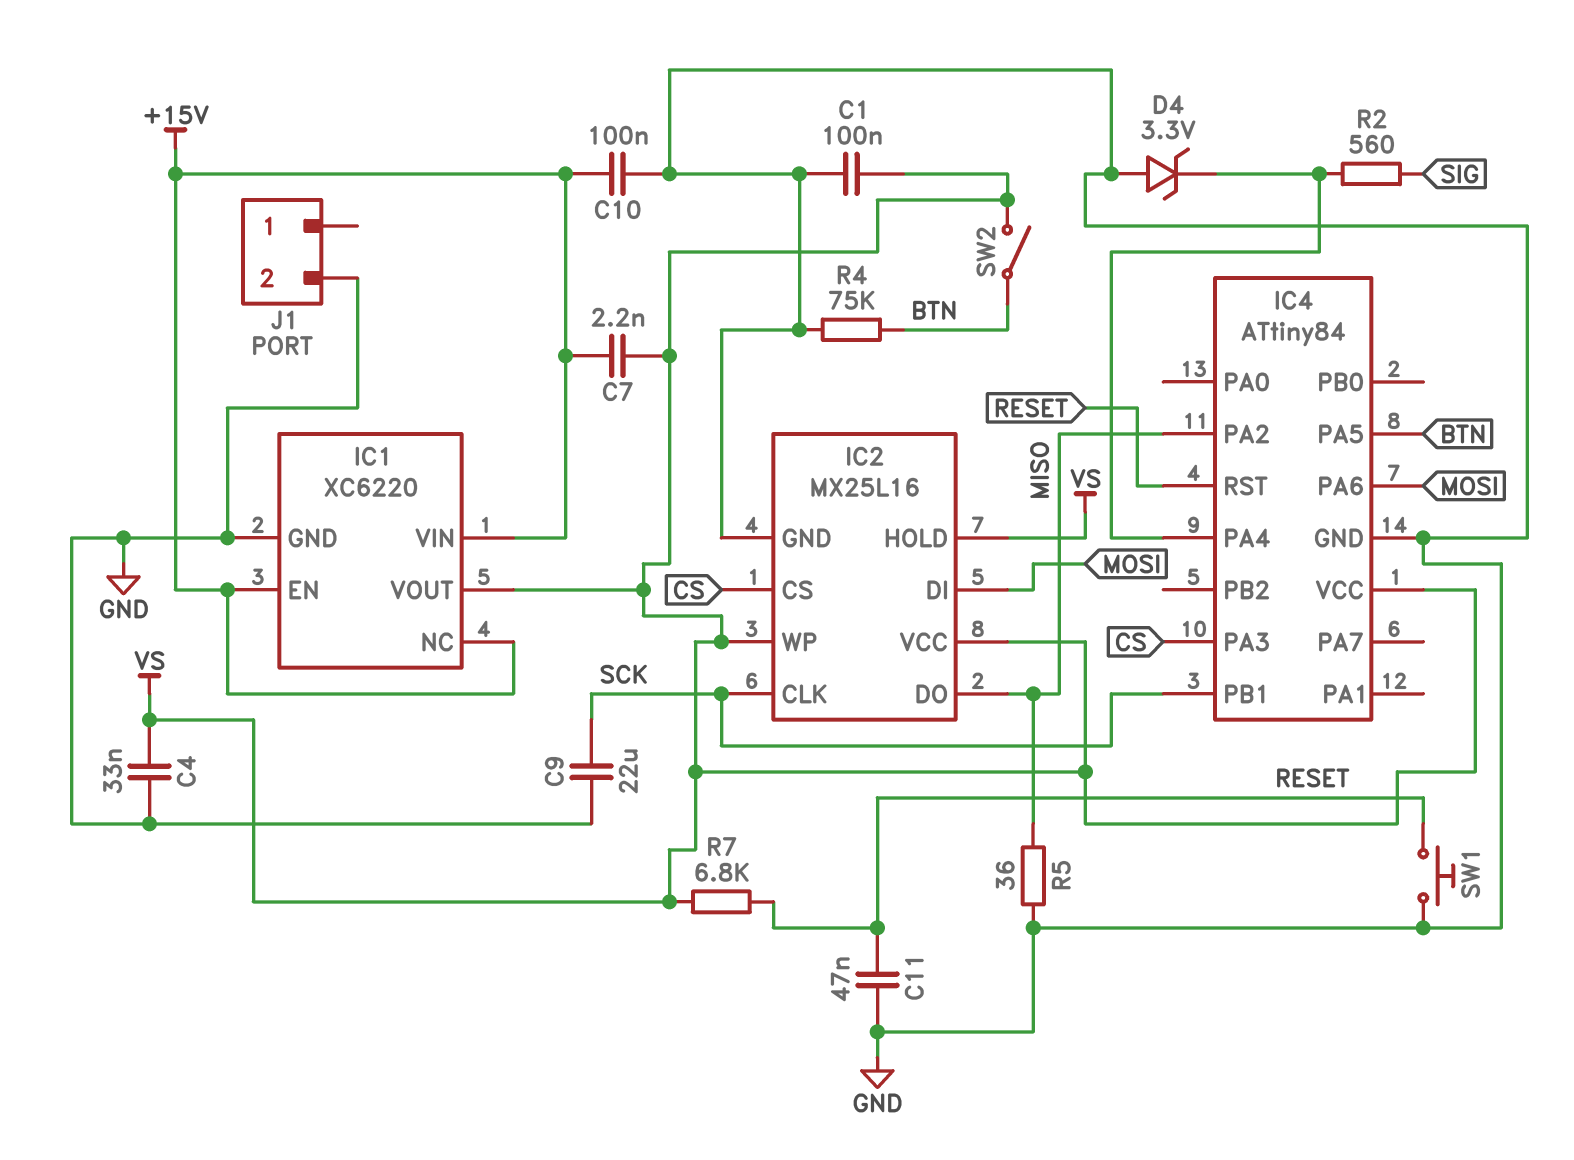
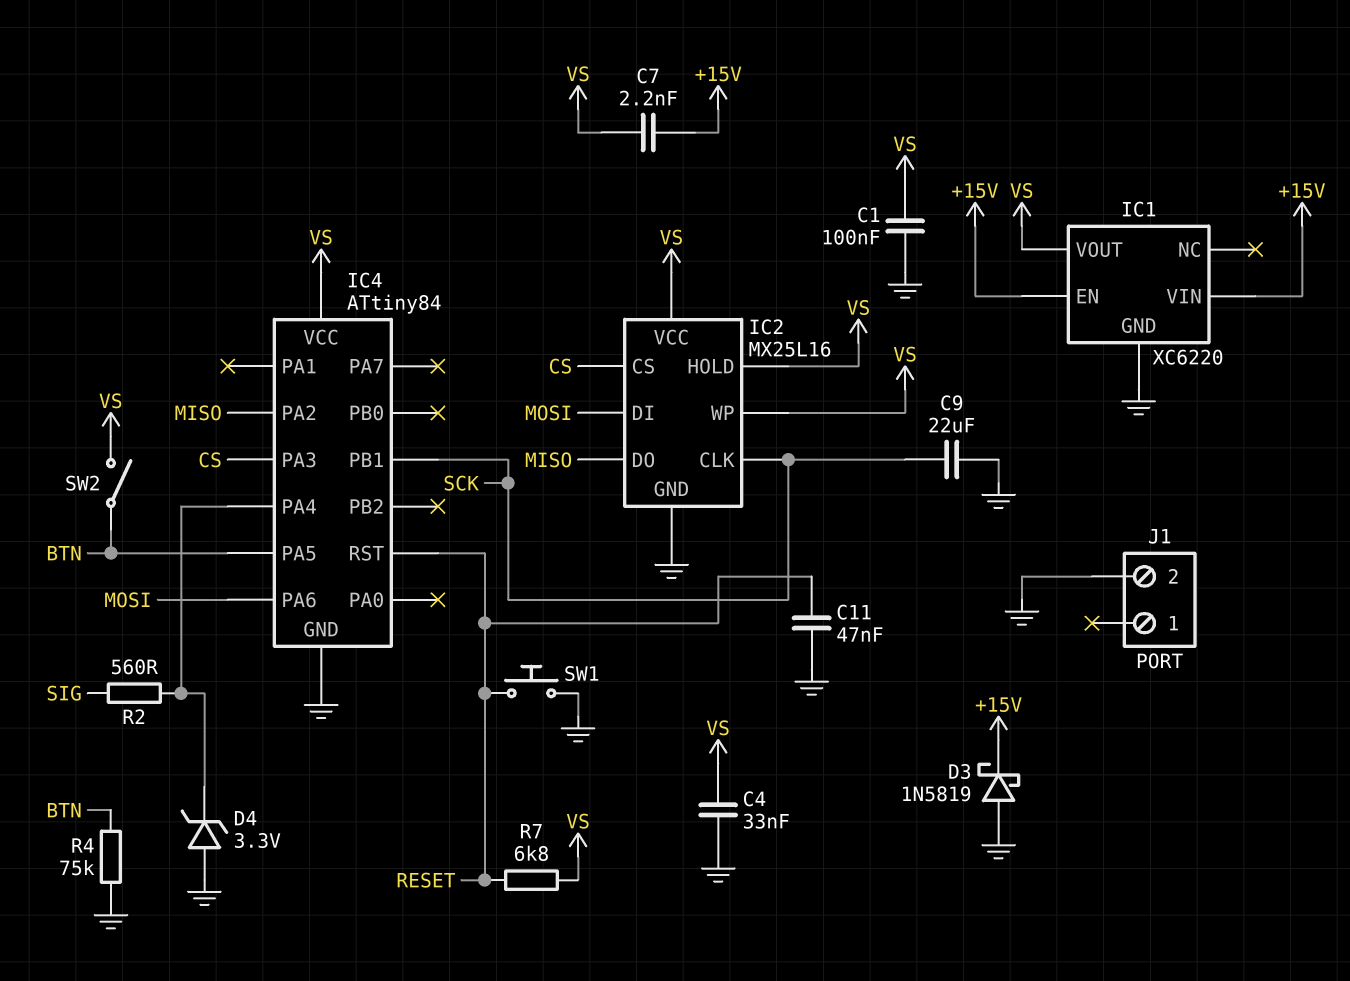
C10: 100nF (+15V, GND) -> none
D3: none -> schottky 1N5819 (A GND, K +15V)
IC1 pin NC: +15V -> none
R5: 36 (GND, MISO) -> none

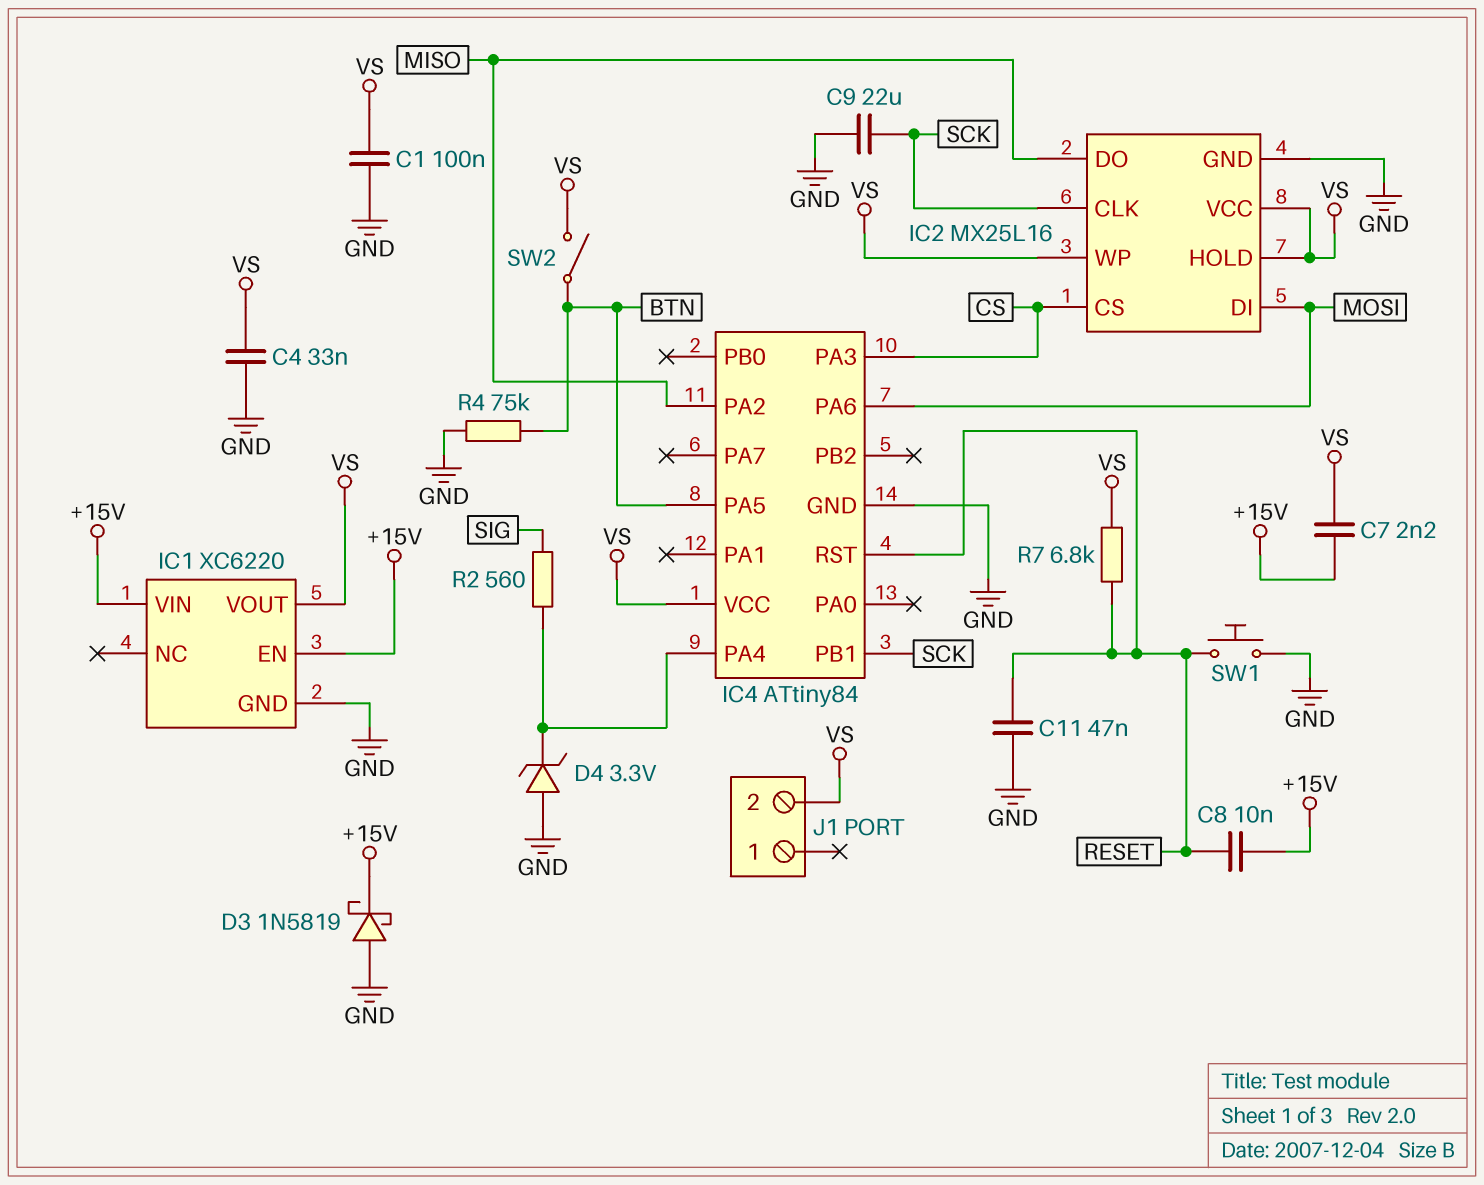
C8: none -> 10nF (+15V, RESET)
J1 pin 2: GND -> VS

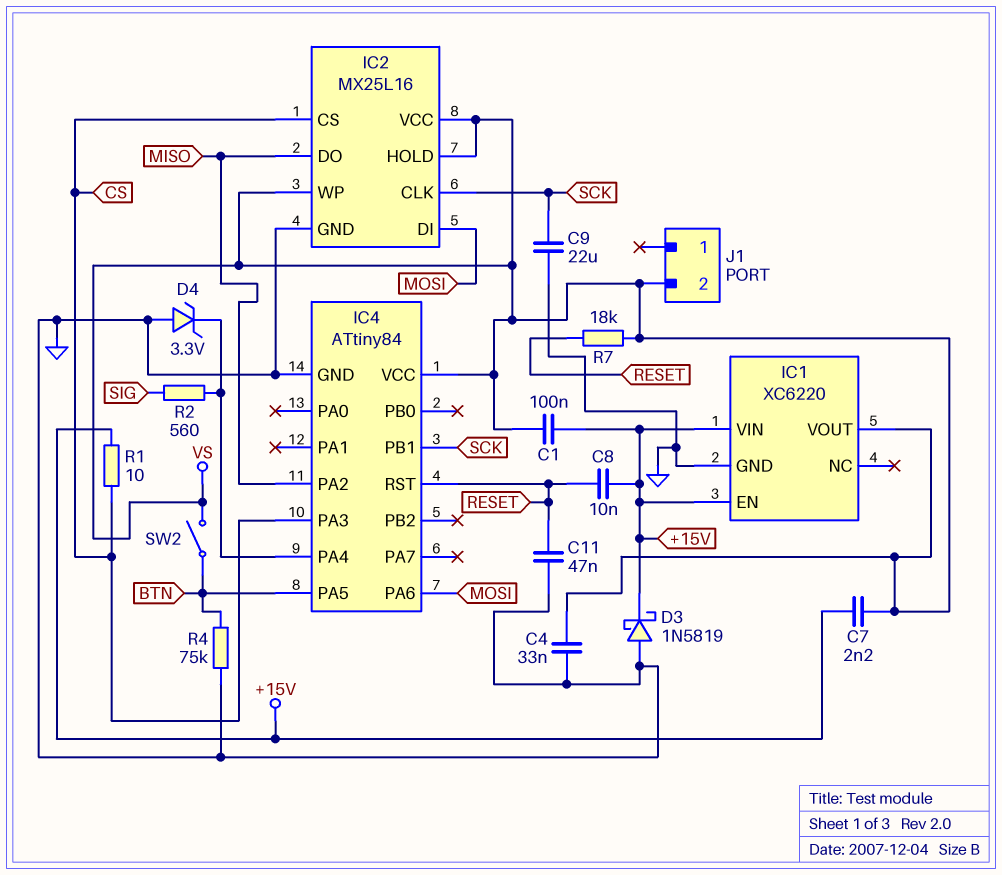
C1: 100nF (GND, VS) -> 100nF (+15V, VS)
R1: none -> 10 (+15V, CS)
R7: 6.8k (RESET, VS) -> 18k (RESET, VS)
SW1: button (GND, RESET) -> none

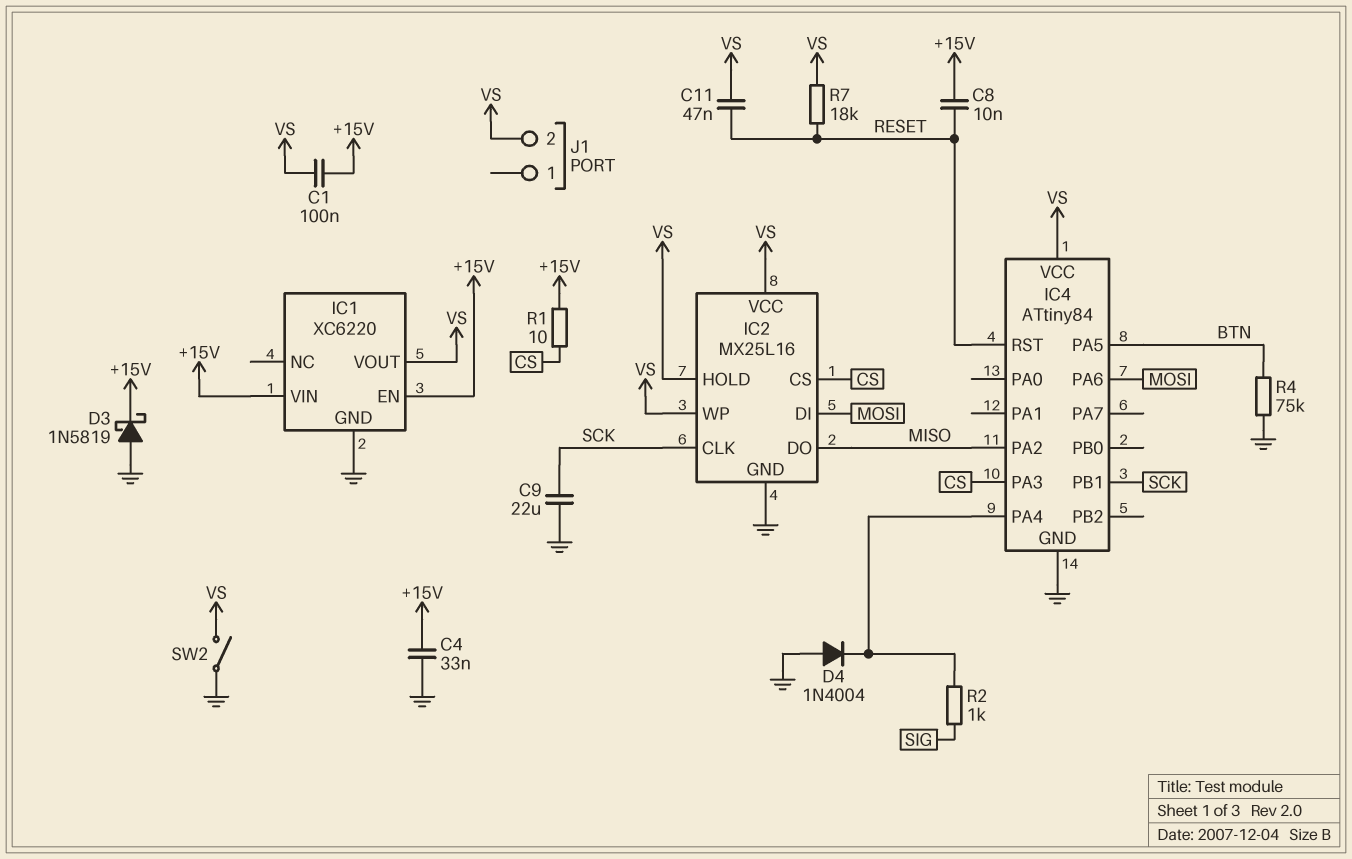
C4: 33nF (GND, VS) -> 33nF (+15V, GND)
C7: 2.2nF (+15V, VS) -> none
C11: 47nF (GND, RESET) -> 47nF (RESET, VS)
D4: zener 3.3V (A GND, K IC4/PA4) -> diode 1N4004 (A GND, K IC4/PA4)
R2: 560 (IC4/PA4, SIG) -> 1k (IC4/PA4, SIG)
SW2: switch (BTN, VS) -> switch (GND, VS)

